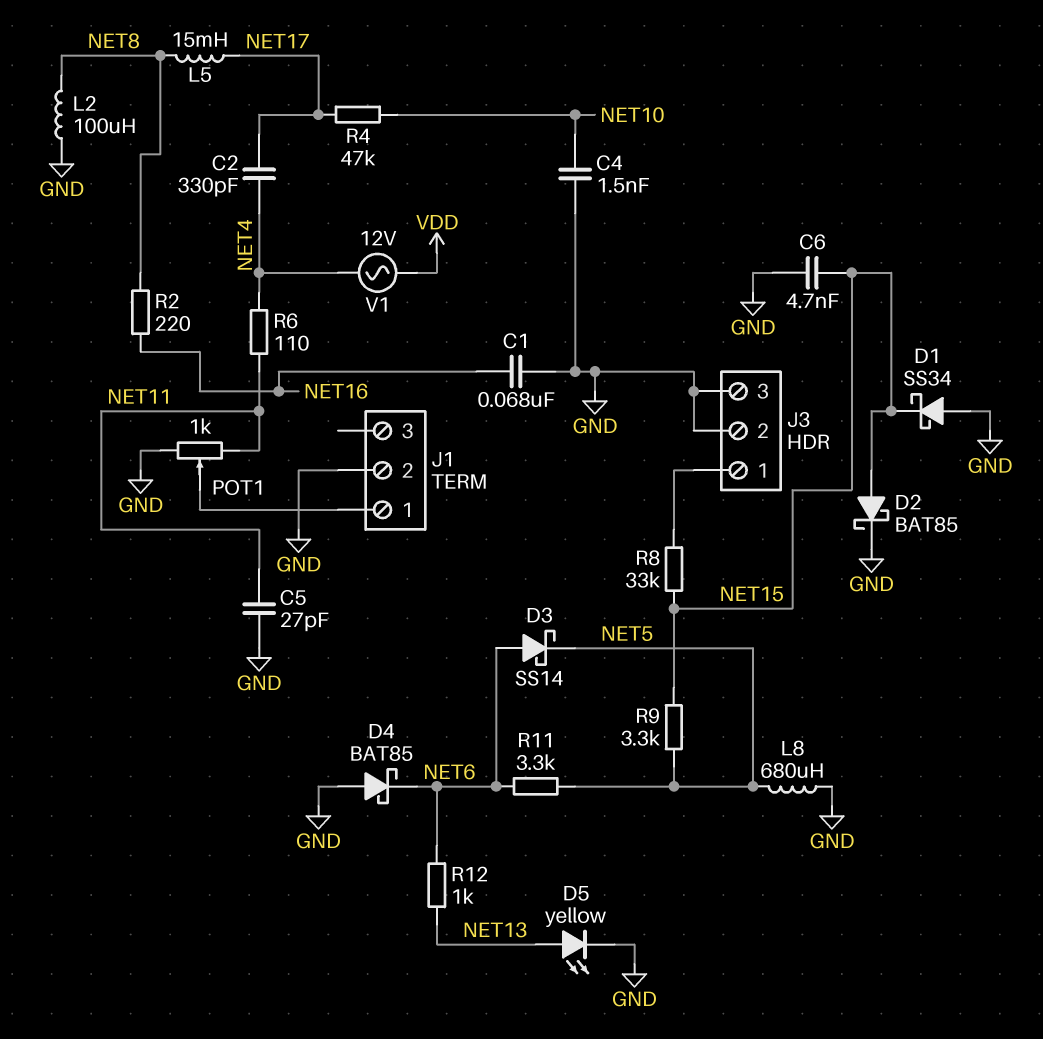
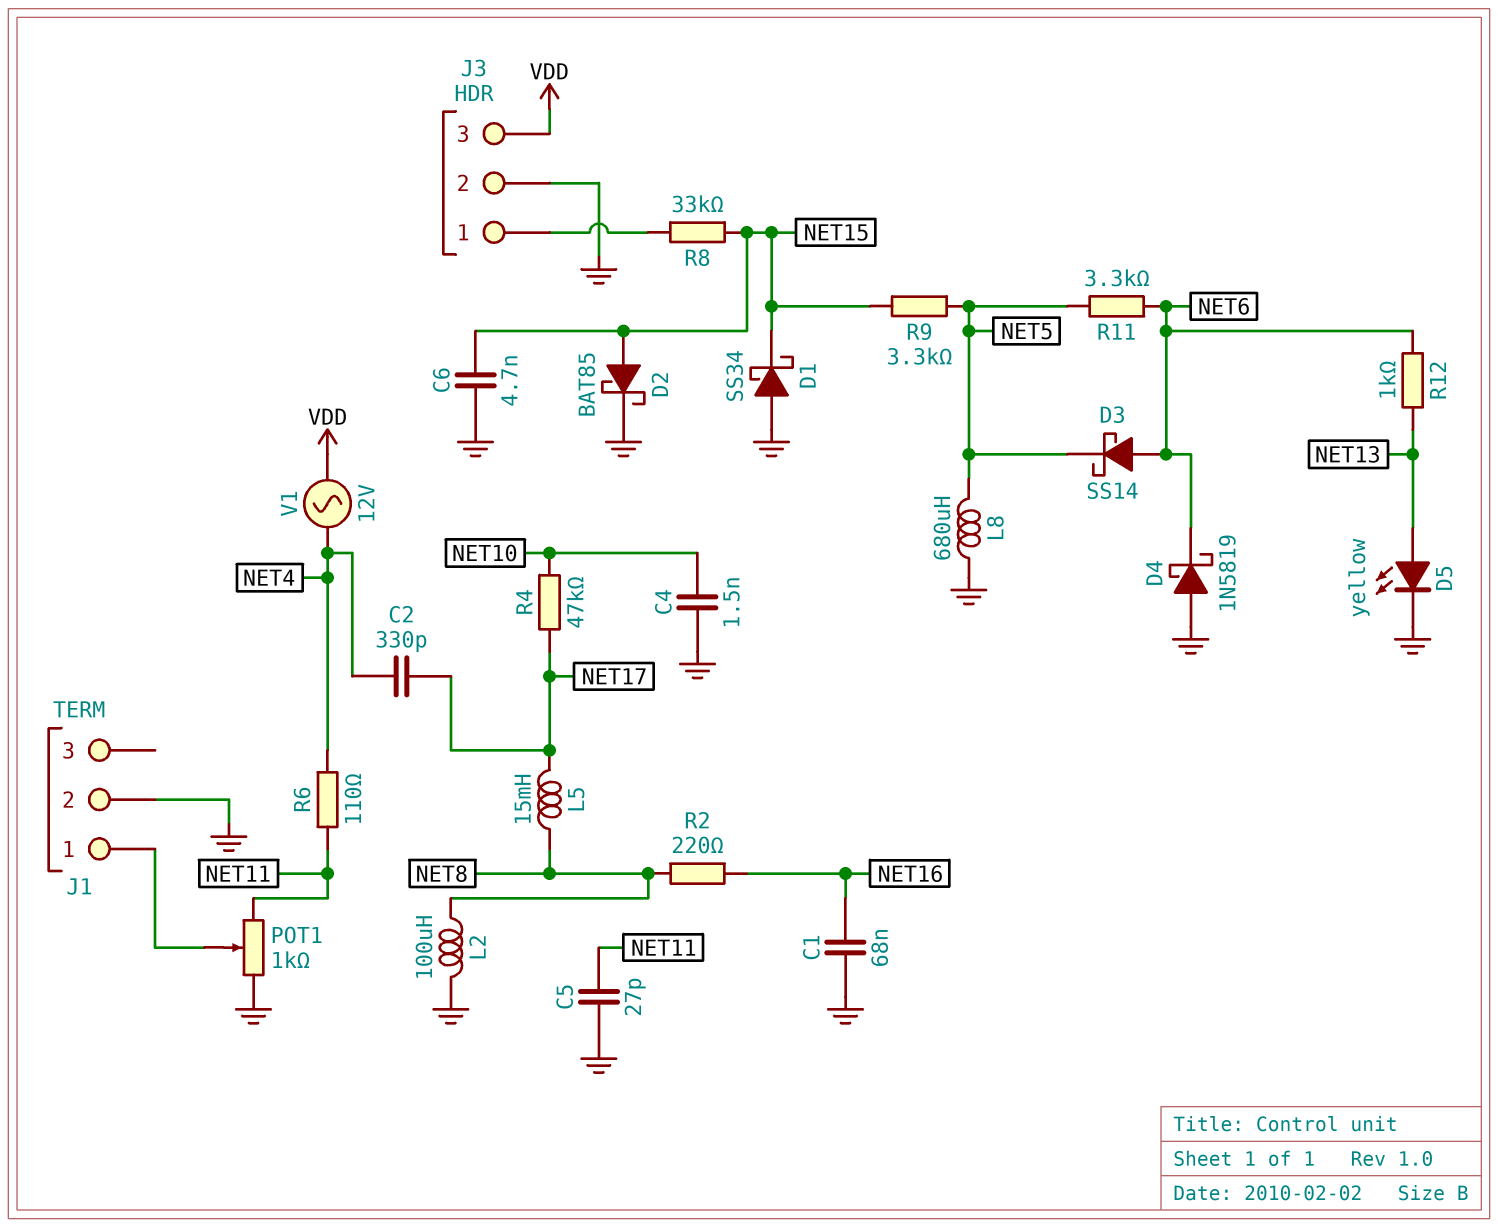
D4: schottky BAT85 (A GND, K NET6) -> schottky 1N5819 (A GND, K NET6)
J3 pin 3: GND -> VDD

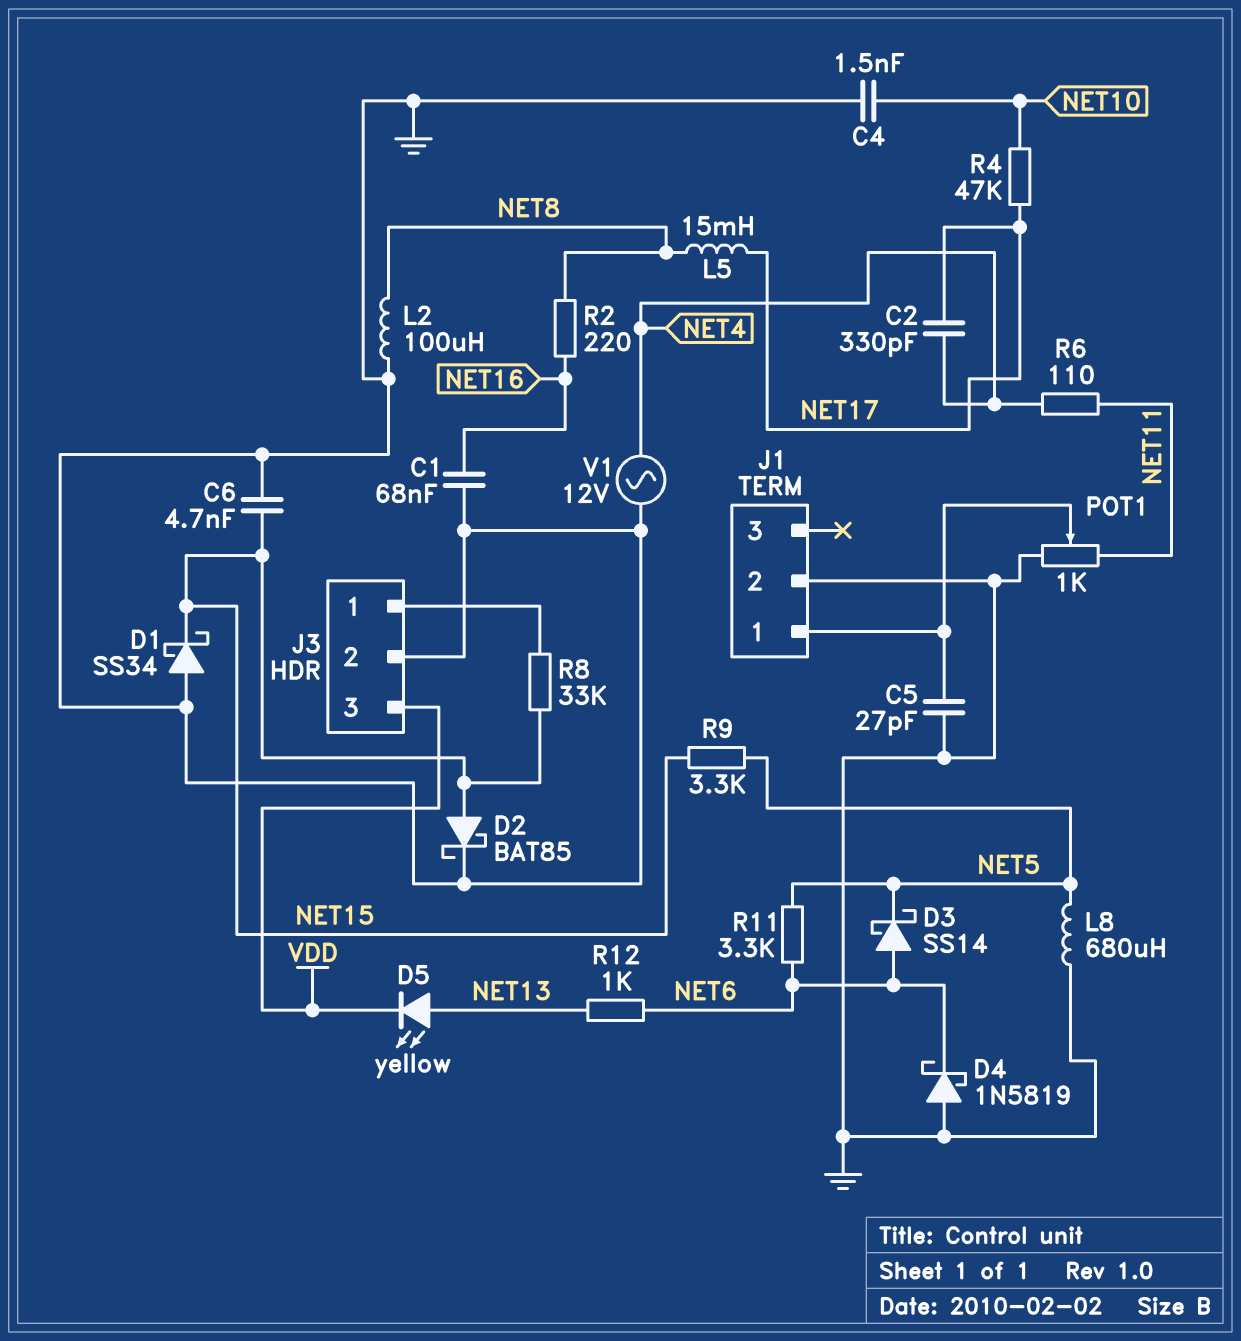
C5: 27pF (GND, NET11) -> 27pF (GND, J1/1)
D5: LED yellow (A NET13, K GND) -> LED yellow (A NET13, K VDD)
V1: AC 12V (NET4, VDD) -> AC 12V (GND, NET4)

